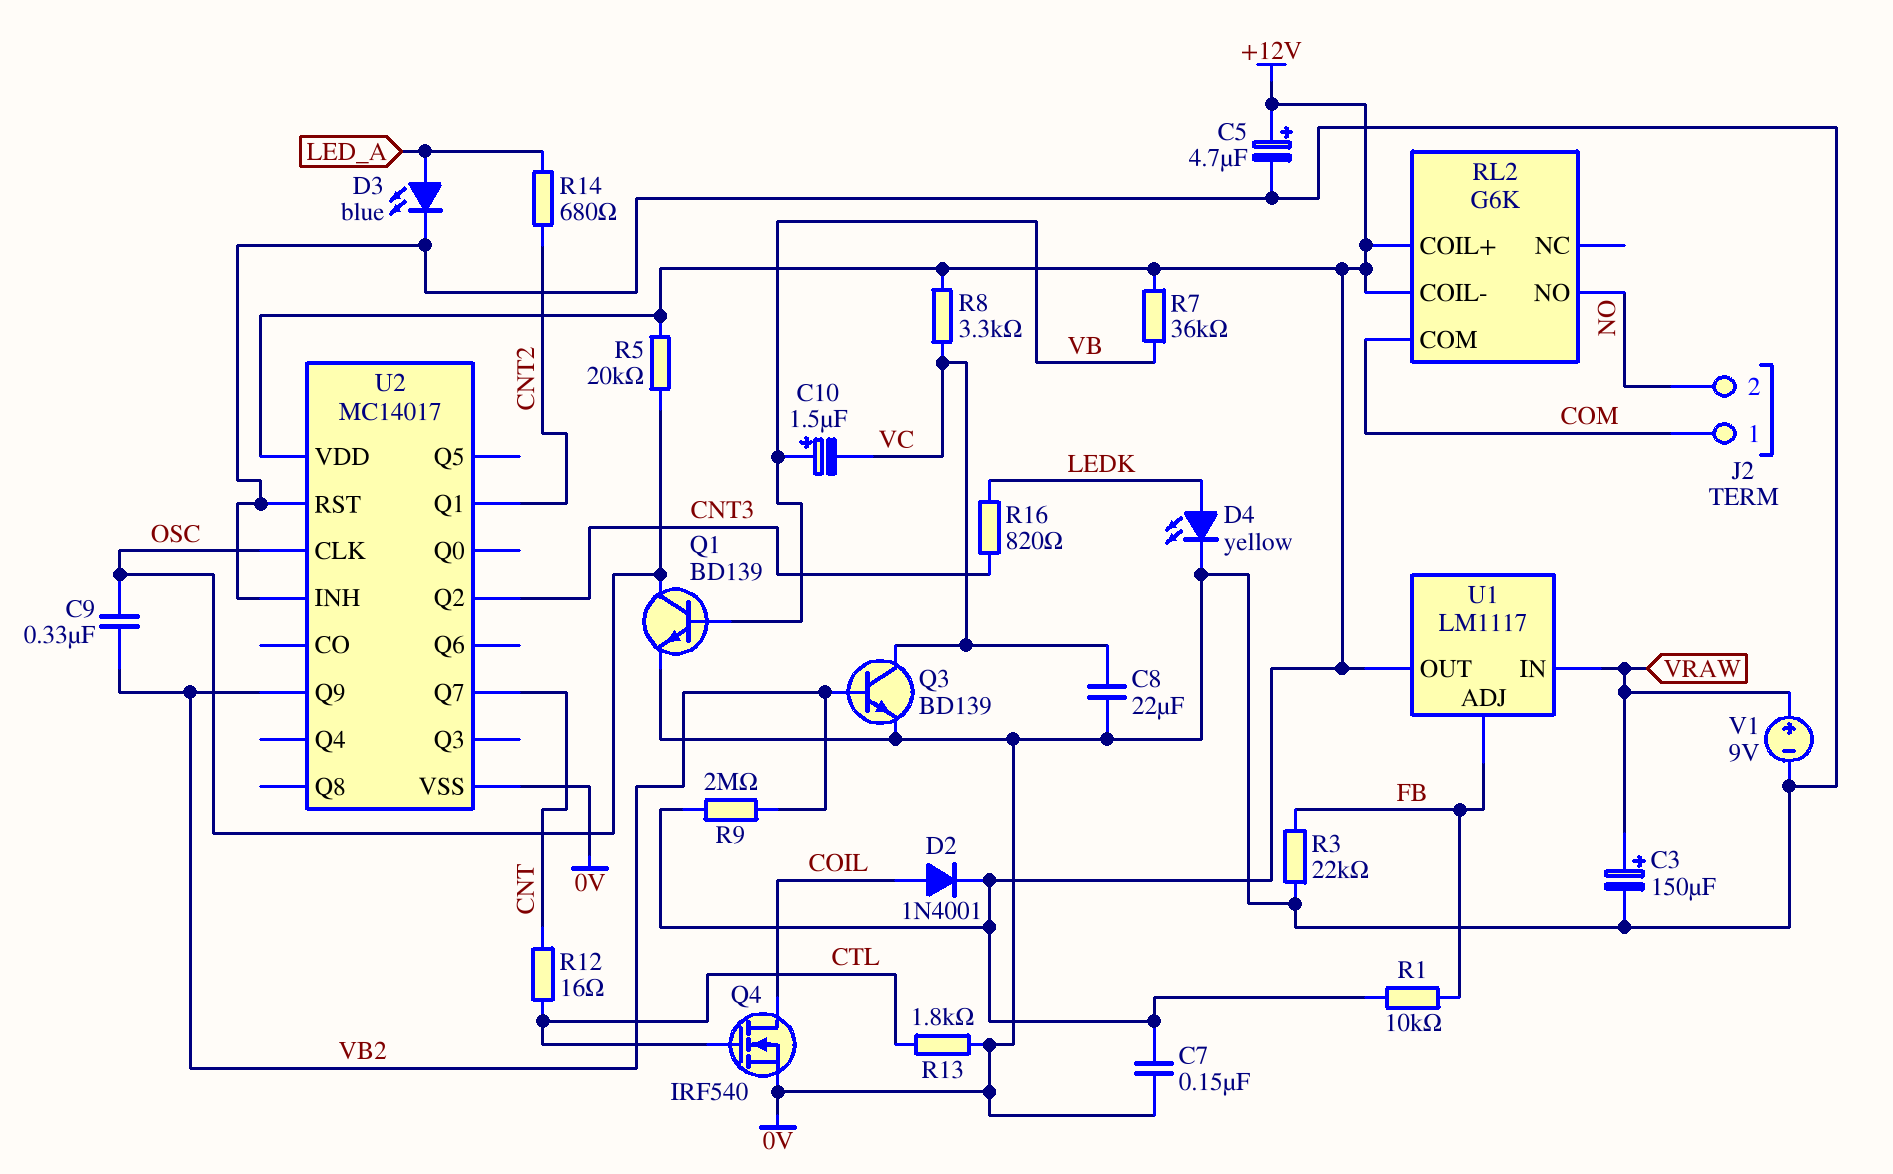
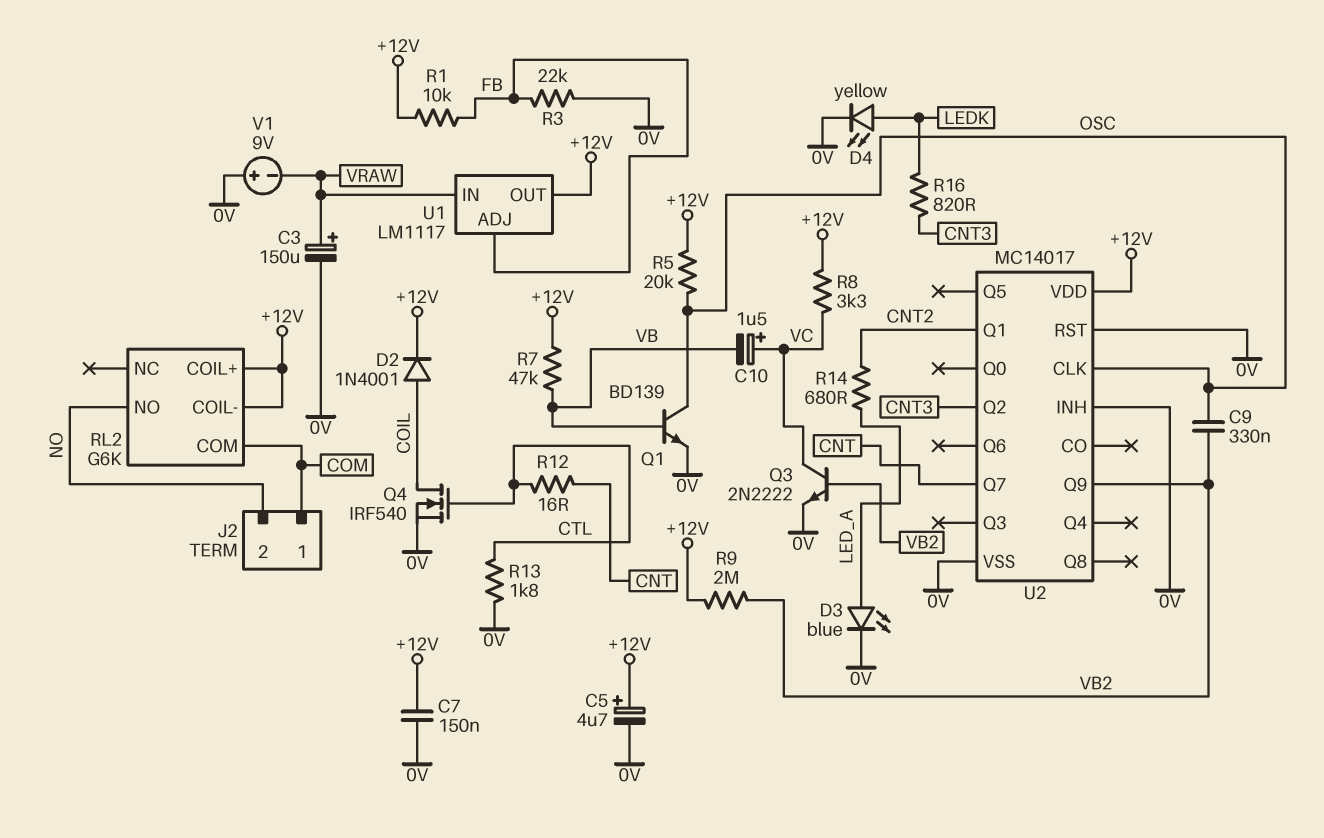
C8: 22uF (0V, VC) -> none
C10: 1.5uF (plus VB, minus VC) -> 1.5uF (plus VC, minus VB)
Q3: NPN BD139 (B VB2, C VC, E 0V) -> NPN 2N2222 (B VB2, C VC, E 0V)
R7: 36k (+12V, VB) -> 47k (+12V, VB)
V1: 9V (plus VRAW, minus 0V) -> 9V (plus 0V, minus VRAW)

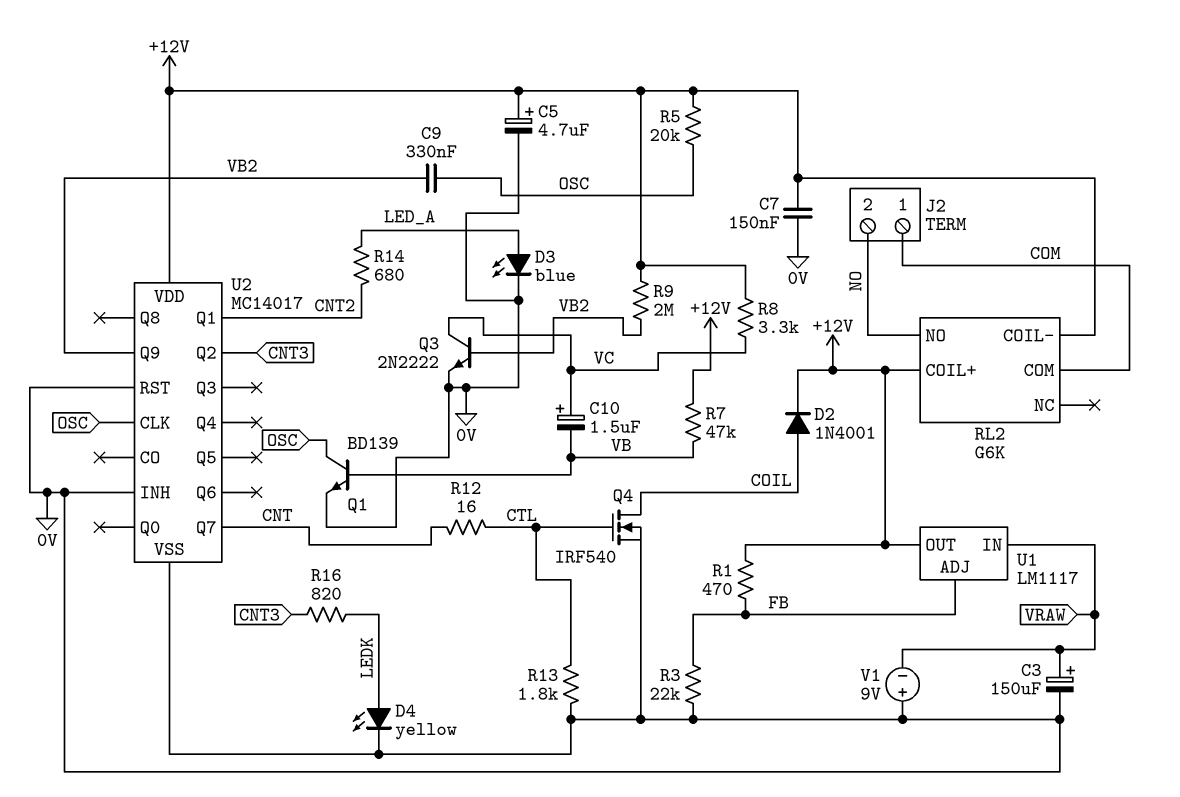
R1: 10k (+12V, FB) -> 470 (+12V, FB)

